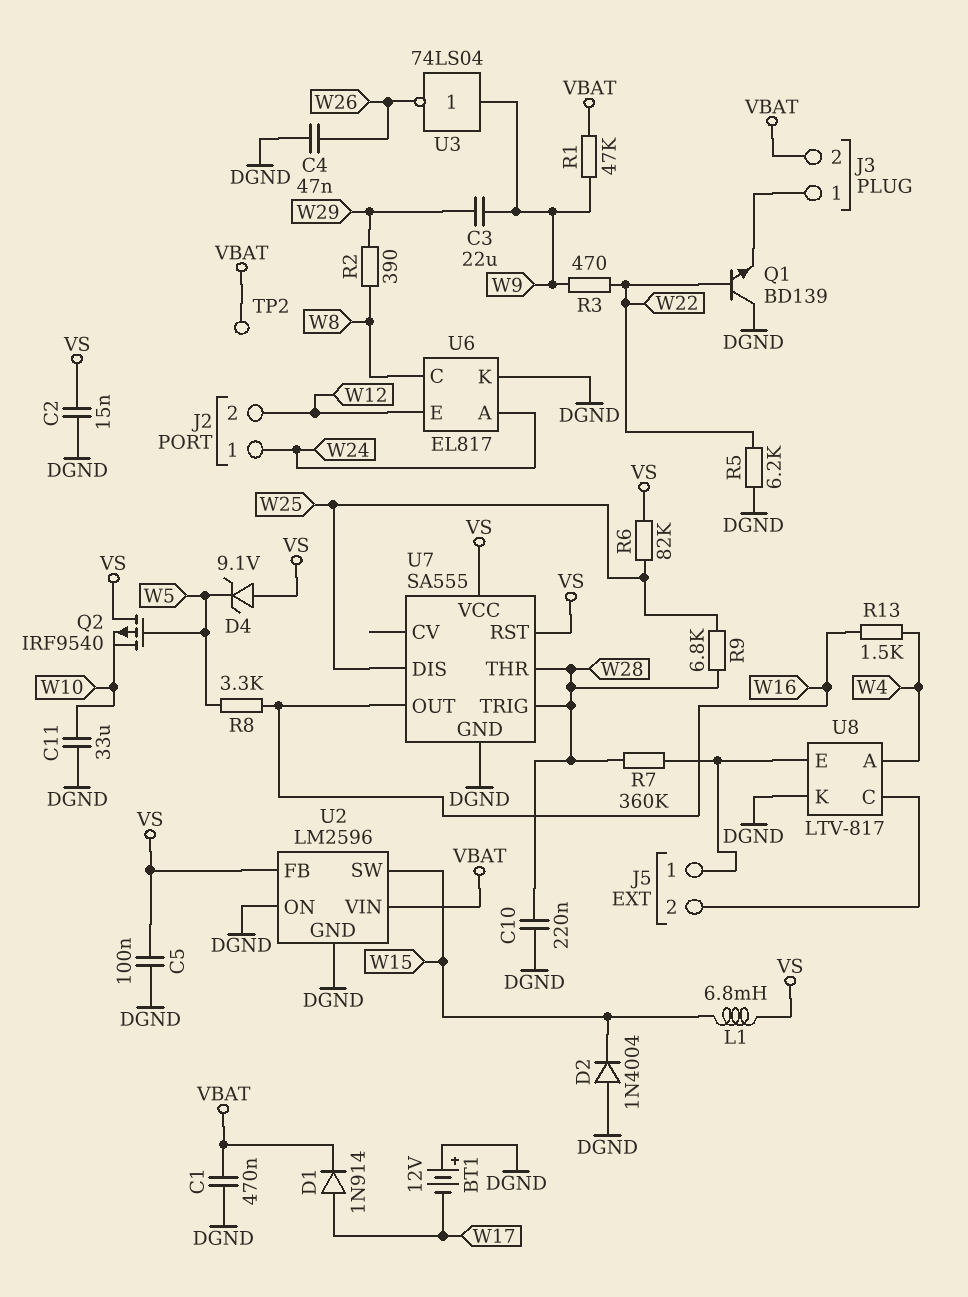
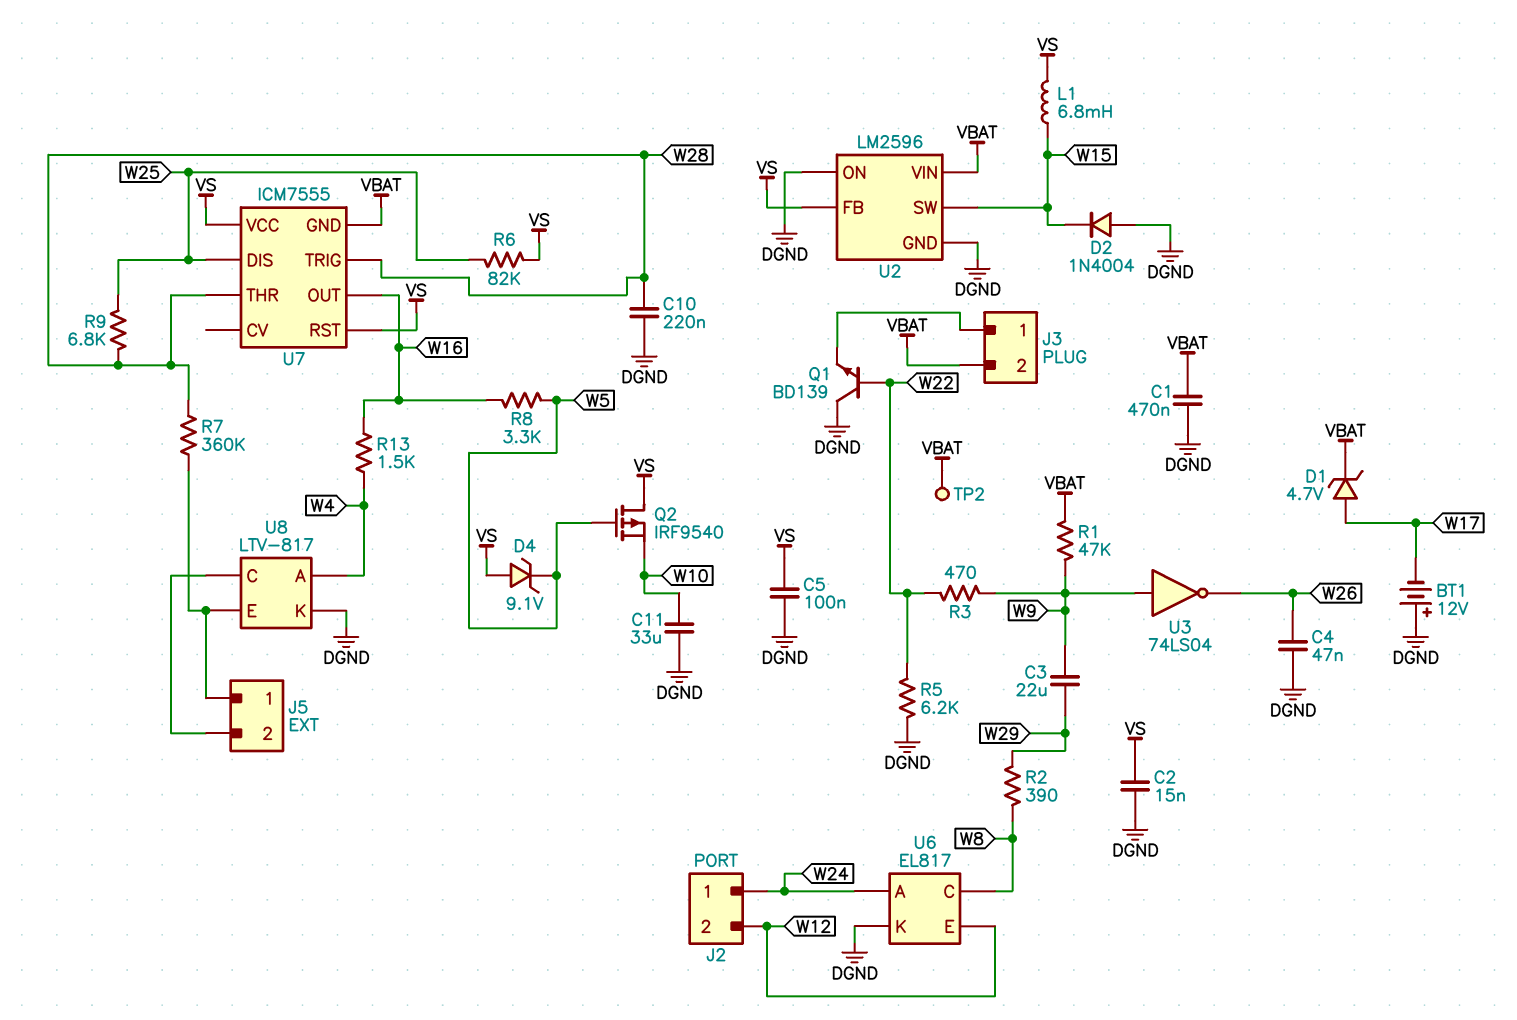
D1: diode 1N914 (A W17, K VBAT) -> zener 4.7V (A W17, K VBAT)
U7: SA555 -> ICM7555
U7 pin GND: DGND -> VBAT

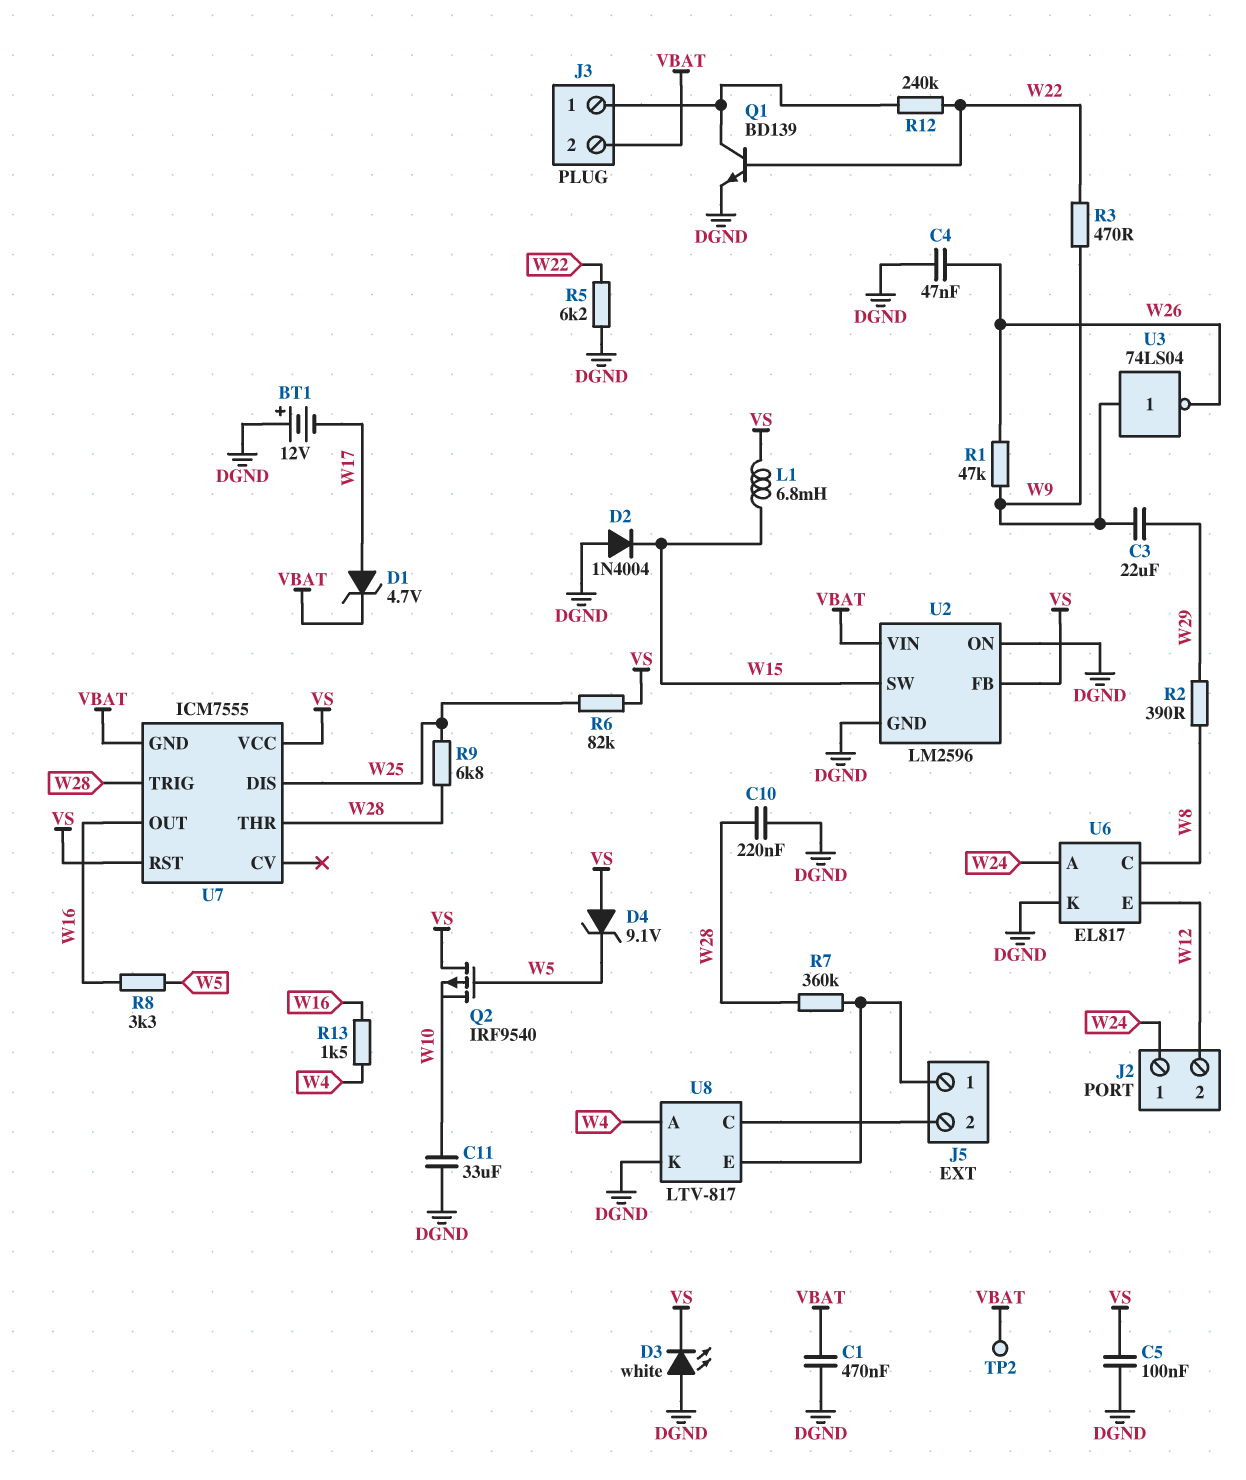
C2: 15nF (DGND, VS) -> none
D3: none -> LED white (A DGND, K VS)
Q1: NPN BD139 (B W22, C DGND, E J3/1) -> NPN BD139 (B W22, C J3/1, E DGND)
R1: 47k (VBAT, W9) -> 47k (W9, W26)
R12: none -> 240k (J3/1, W22)

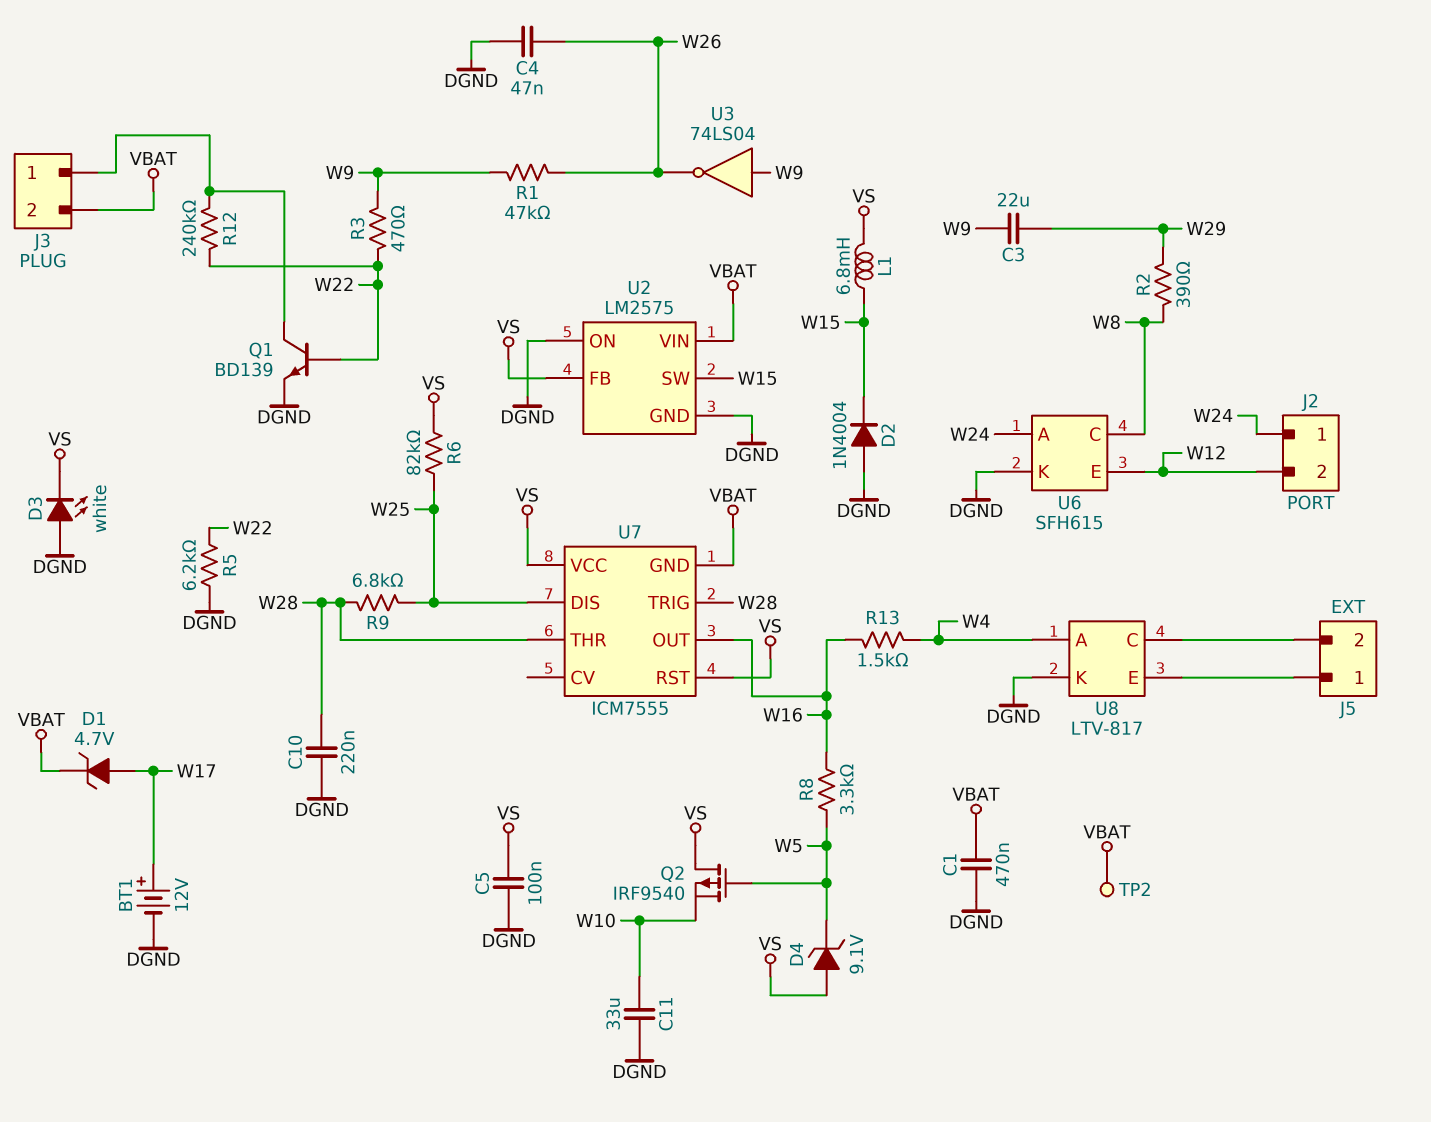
BT1: 12V (plus DGND, minus W17) -> 12V (plus W17, minus DGND)
R7: 360k (J5/1, W28) -> none
U2: LM2596 -> LM2575
U6: EL817 -> SFH615

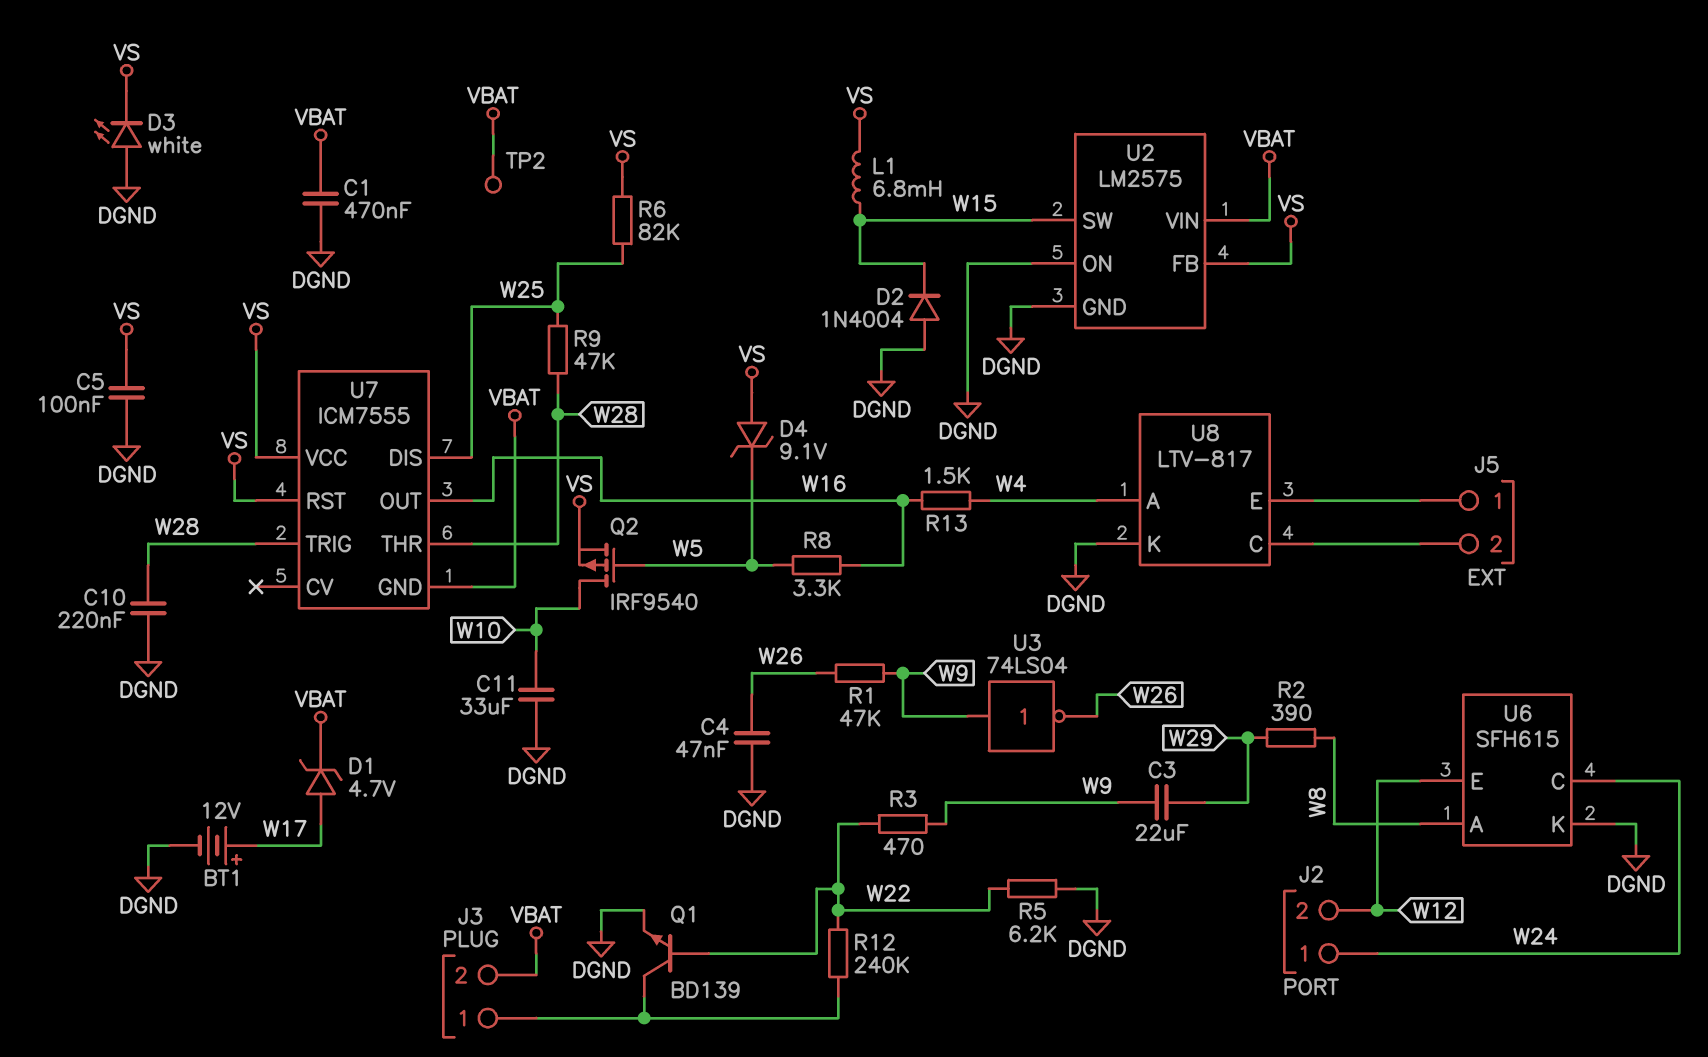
Q2: PMOS IRF9540 (G W5, D VS, S W10) -> PMOS IRF9540 (G W5, D W10, S VS)
R9: 6.8k (W25, W28) -> 47k (W25, W28)
U6 pin A: W24 -> W8
U6 pin C: W8 -> W24

